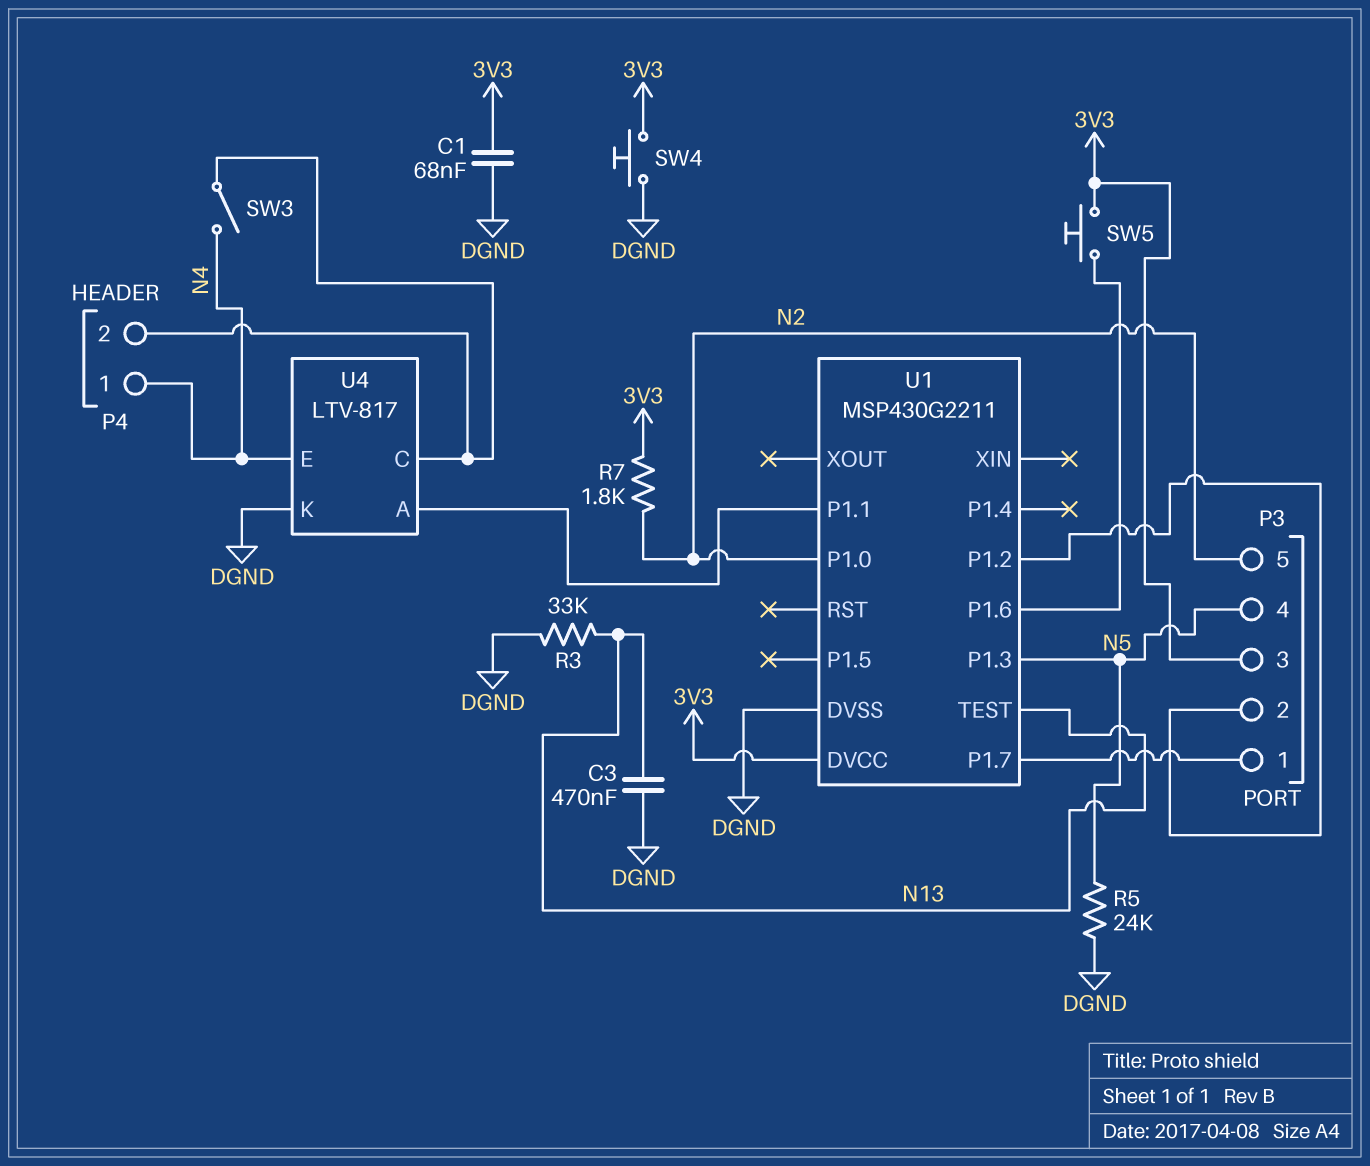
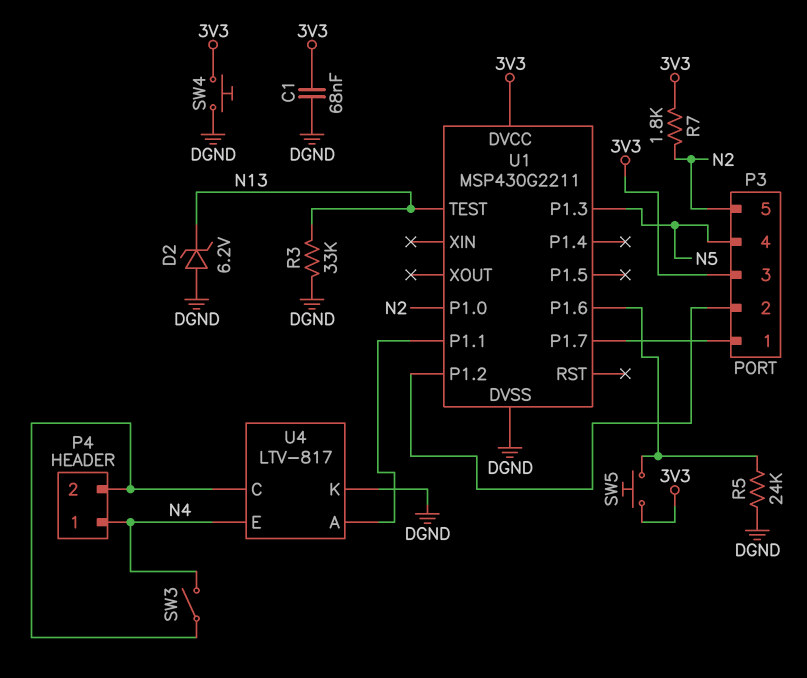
C3: 470nF (DGND, N13) -> none
D2: none -> zener 6.2V (A DGND, K N13)
R5: 24k (DGND, N5) -> 24k (DGND, U1/P1.6)

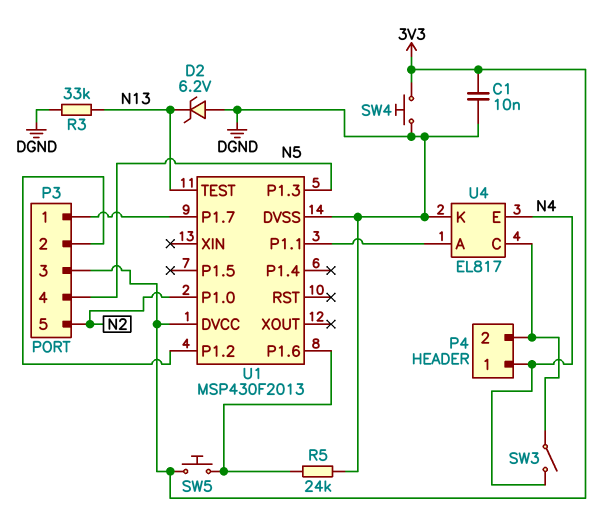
C1: 68nF (3V3, DGND) -> 10nF (3V3, DGND)
R7: 1.8k (3V3, N2) -> none
U1: MSP430G2211 -> MSP430F2013
U4: LTV-817 -> EL817

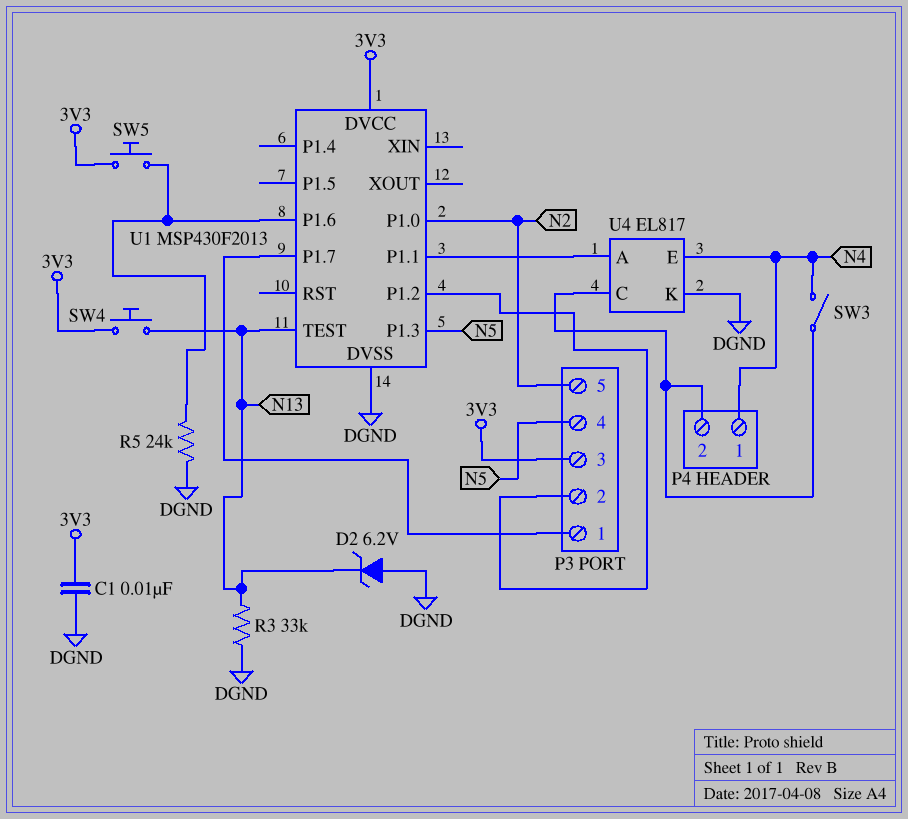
SW4: button (3V3, DGND) -> button (3V3, N13)

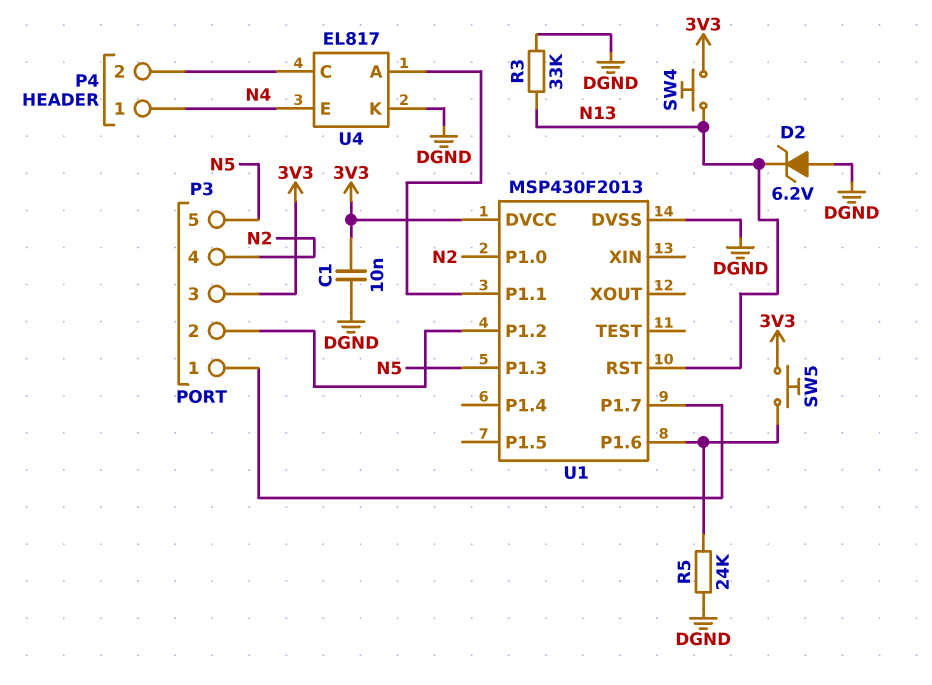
P3 pin 4: N5 -> N2
P3 pin 5: N2 -> N5
SW3: switch (N4, P4/2) -> none
U1 pin RST: none -> N13
U1 pin TEST: N13 -> none

